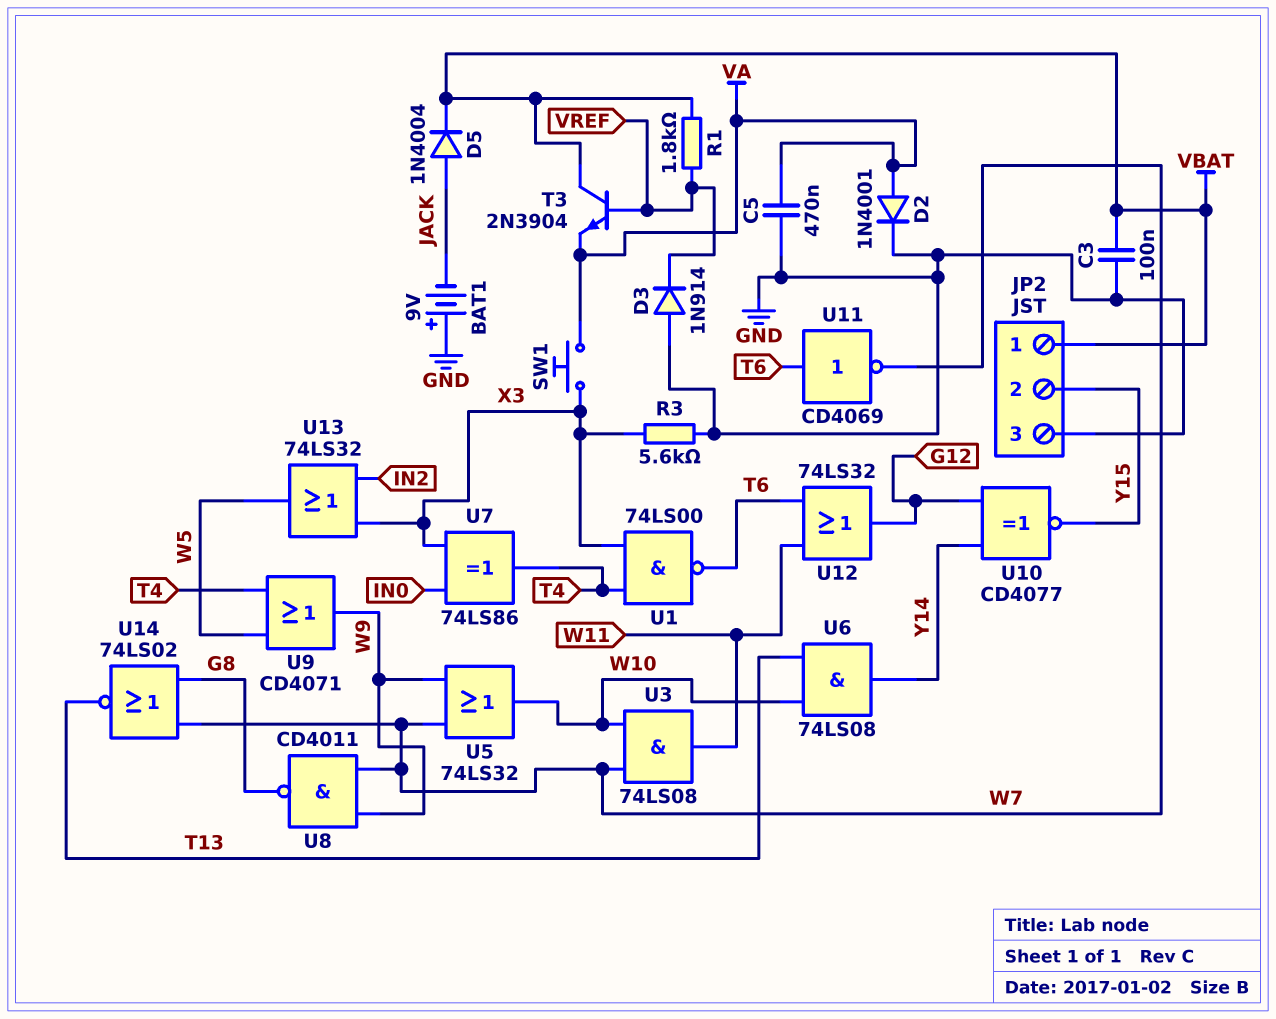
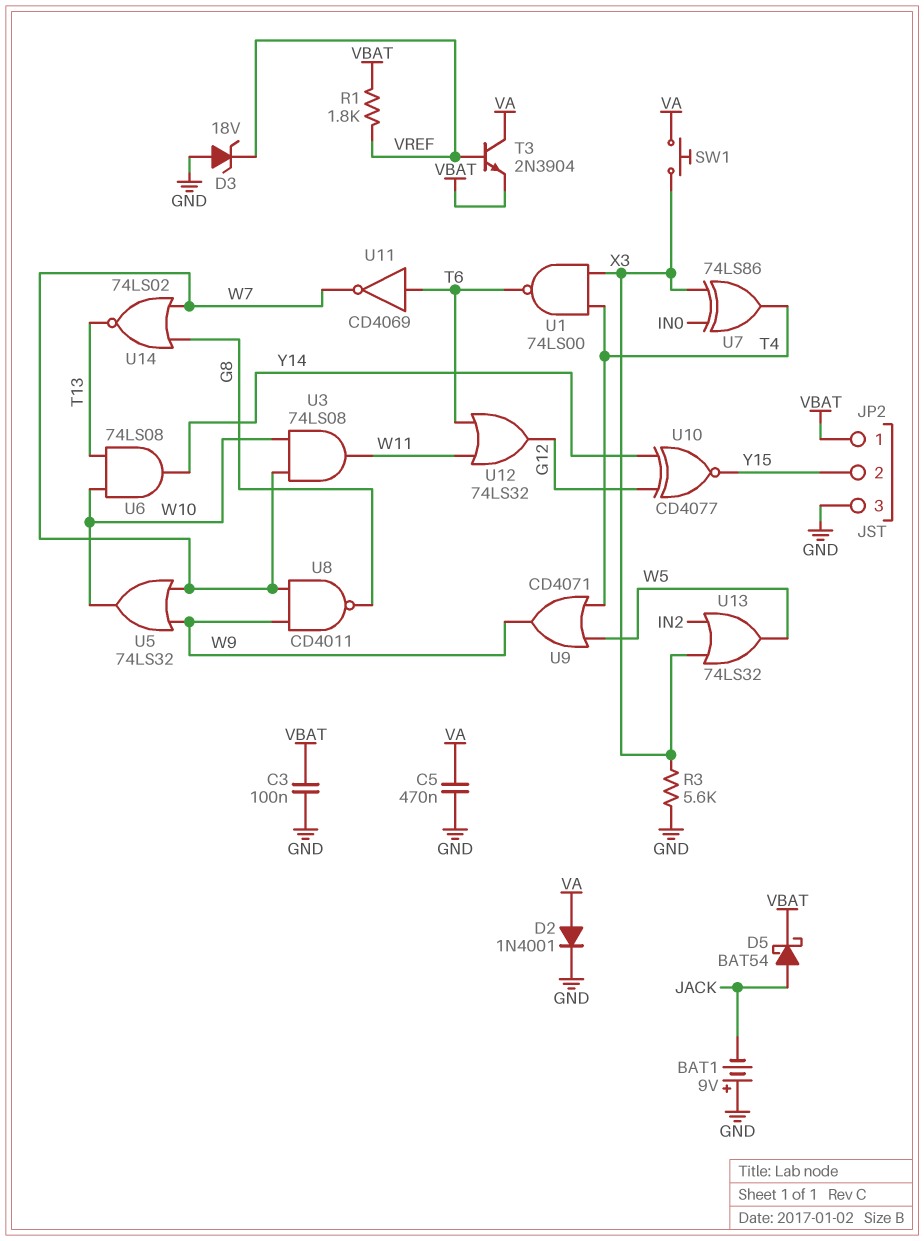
D3: diode 1N914 (A GND, K VREF) -> zener 18V (A GND, K VREF)
D5: diode 1N4004 (A JACK, K VBAT) -> schottky BAT54 (A JACK, K VBAT)
T3: NPN 2N3904 (B VREF, C VBAT, E VA) -> NPN 2N3904 (B VREF, C VA, E VBAT)

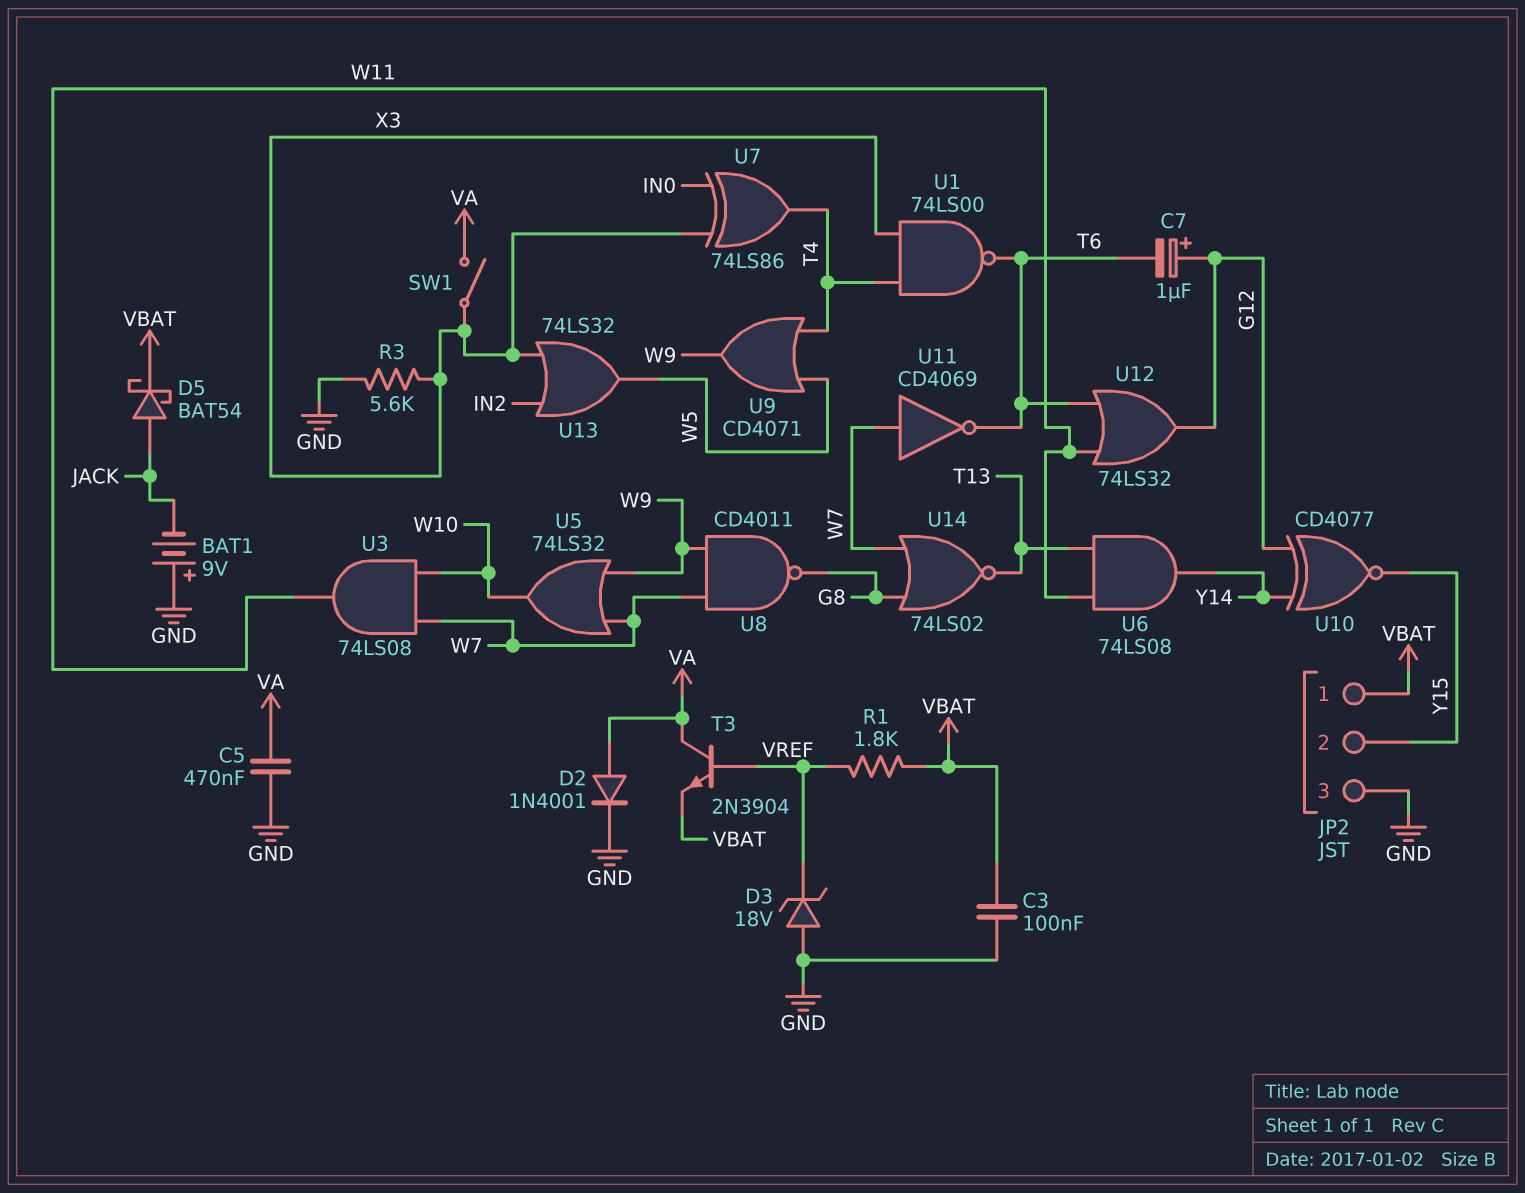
C7: none -> 1uF (plus G12, minus T6)
SW1: button (VA, X3) -> switch (VA, X3)
U6: AND 74LS08 (in T13, in W10, out Y14) -> AND 74LS08 (in T13, in W11, out Y14)
U11: NOT CD4069 (in T6, out W7) -> NOT CD4069 (in W7, out T6)

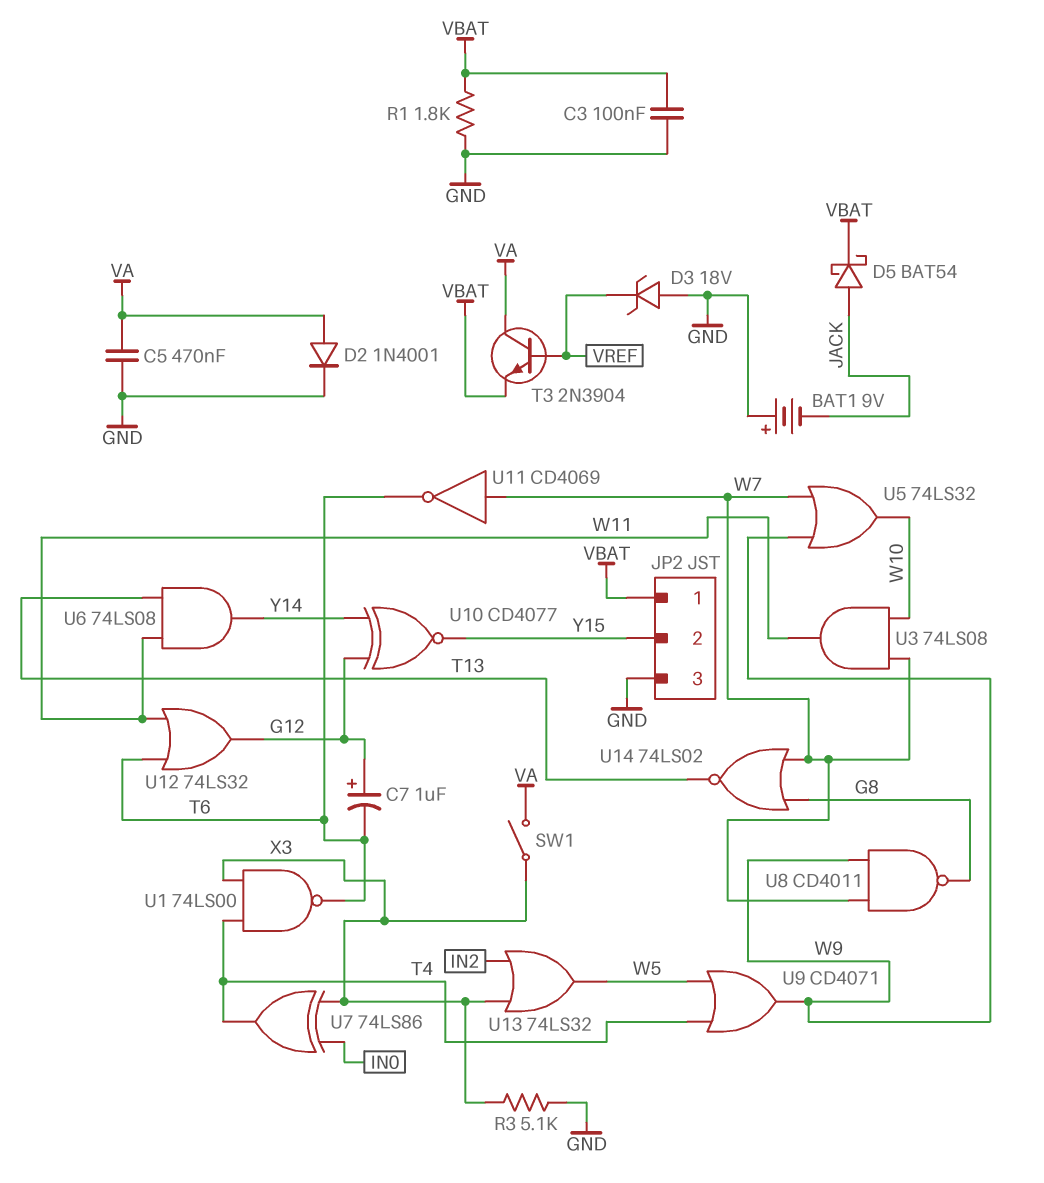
R1: 1.8k (VBAT, VREF) -> 1.8k (GND, VBAT)
R3: 5.6k (GND, X3) -> 5.1k (GND, X3)

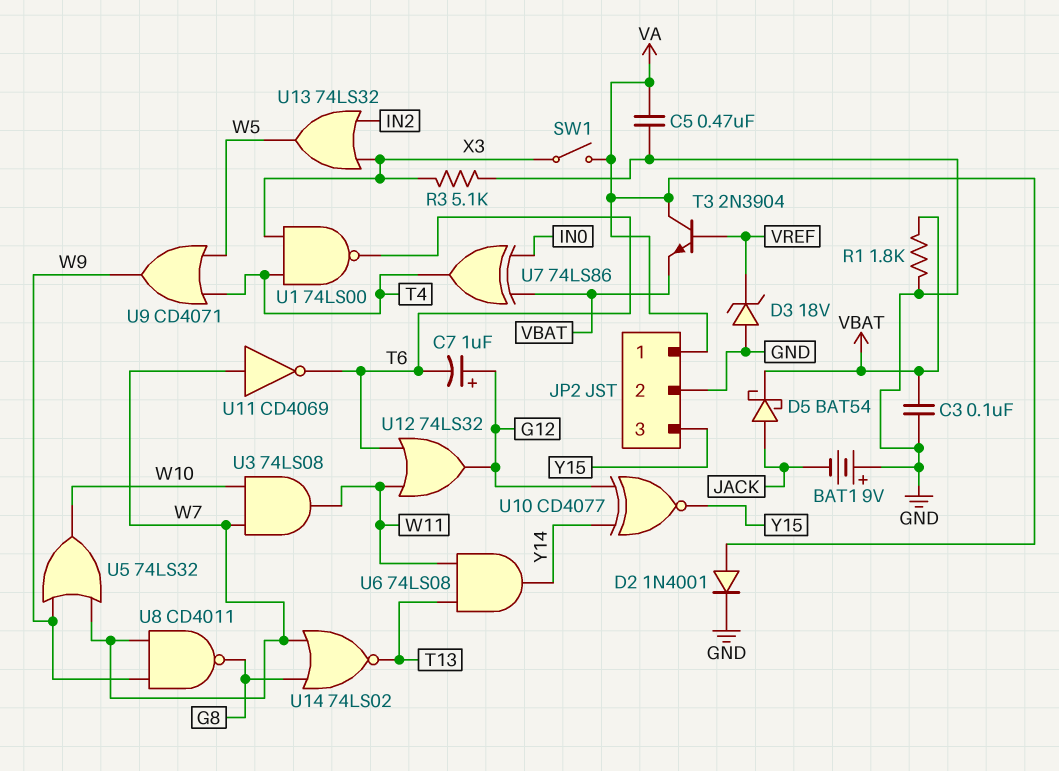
JP2 pin 1: VBAT -> VA
JP2 pin 2: Y15 -> GND
JP2 pin 3: GND -> Y15
U7: XOR 74LS86 (in IN0, in X3, out T4) -> XOR 74LS86 (in IN0, in VBAT, out T4)

